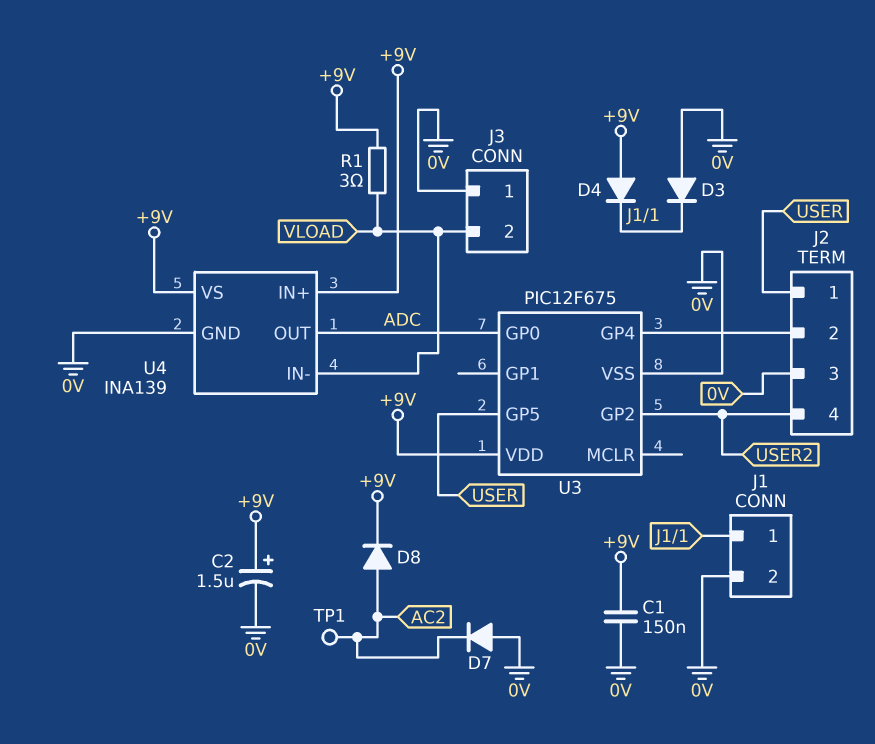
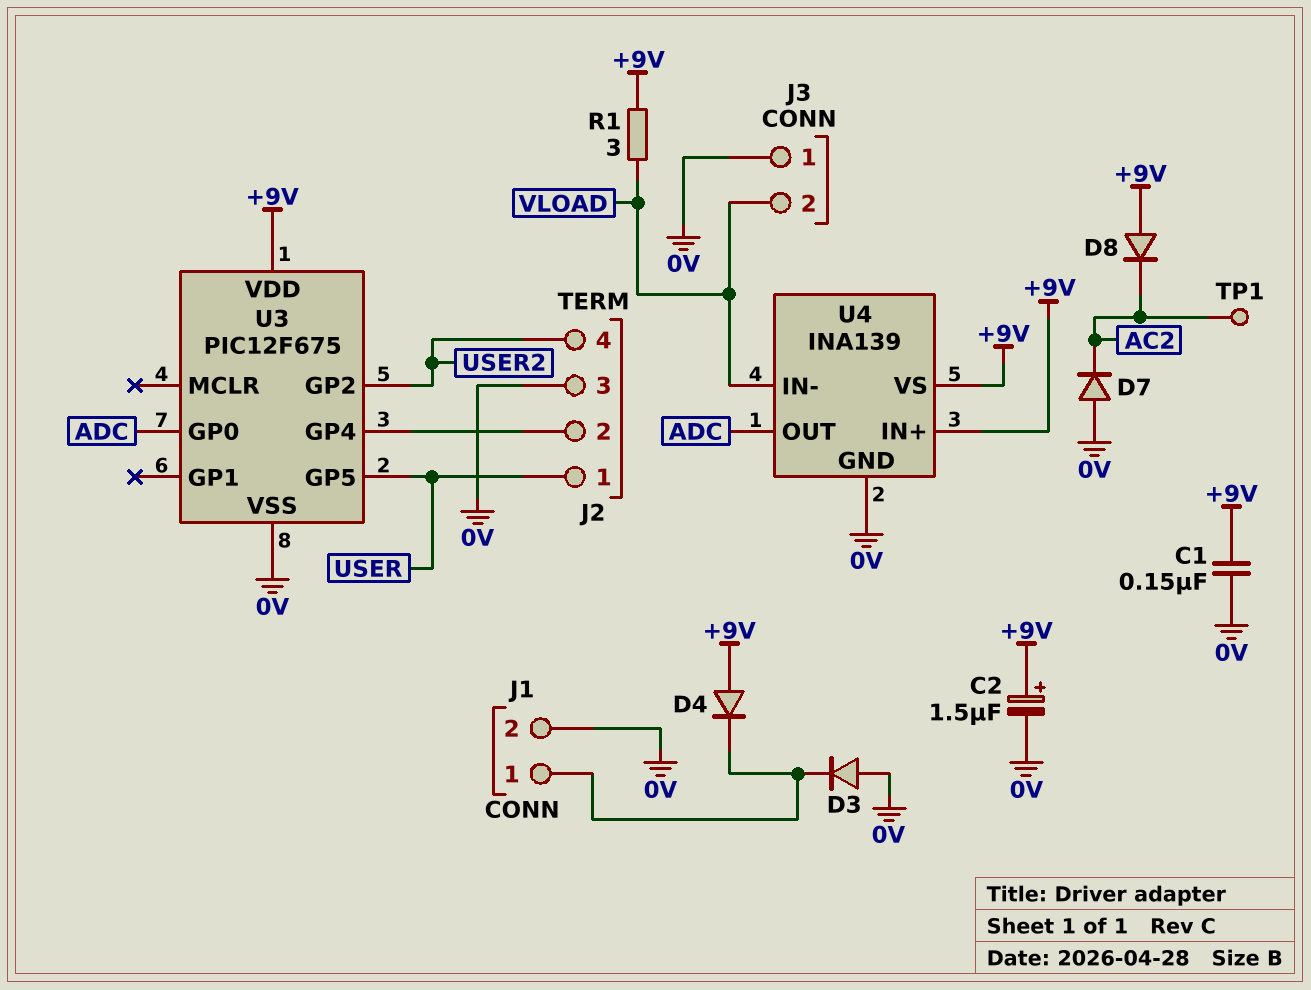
D8: diode (A AC2, K +9V) -> diode (A +9V, K AC2)

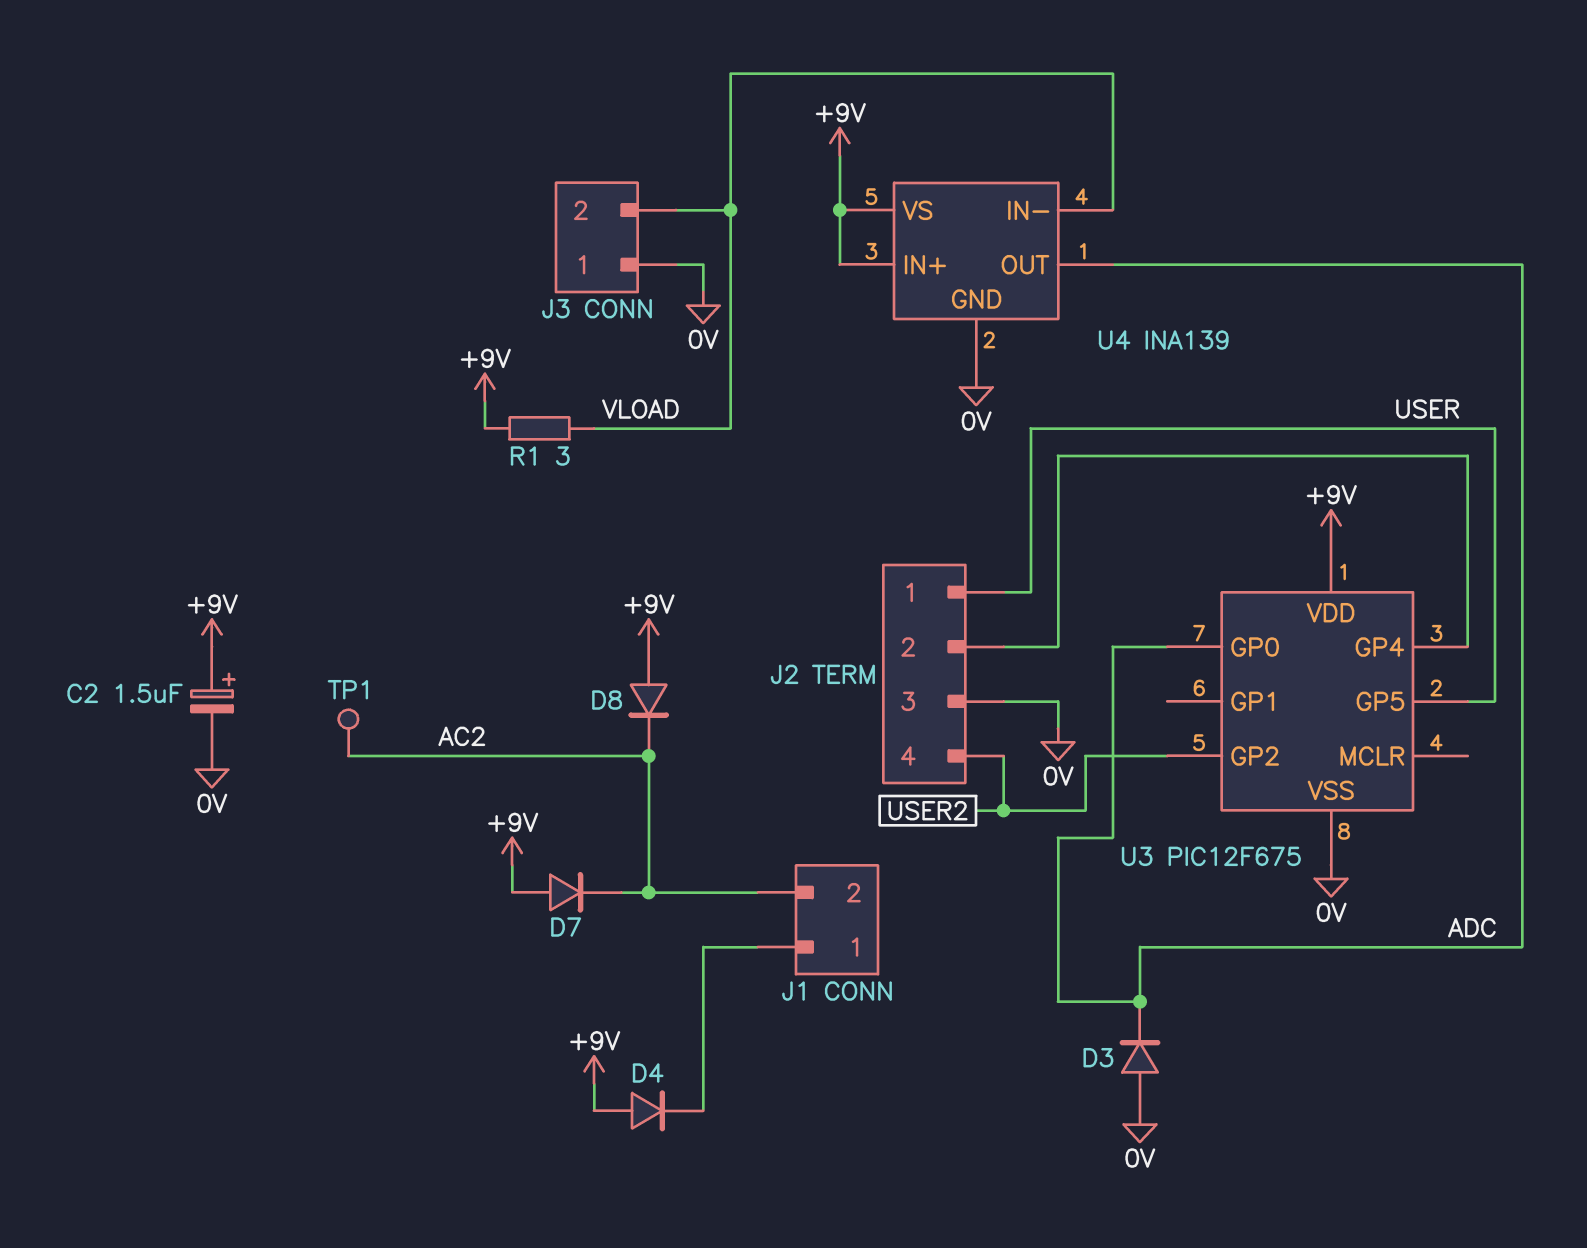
C1: 150nF (+9V, 0V) -> none
D3: diode (A 0V, K J1/1) -> diode (A 0V, K ADC)
D7: diode (A 0V, K AC2) -> diode (A +9V, K AC2)
J1 pin 2: 0V -> AC2

